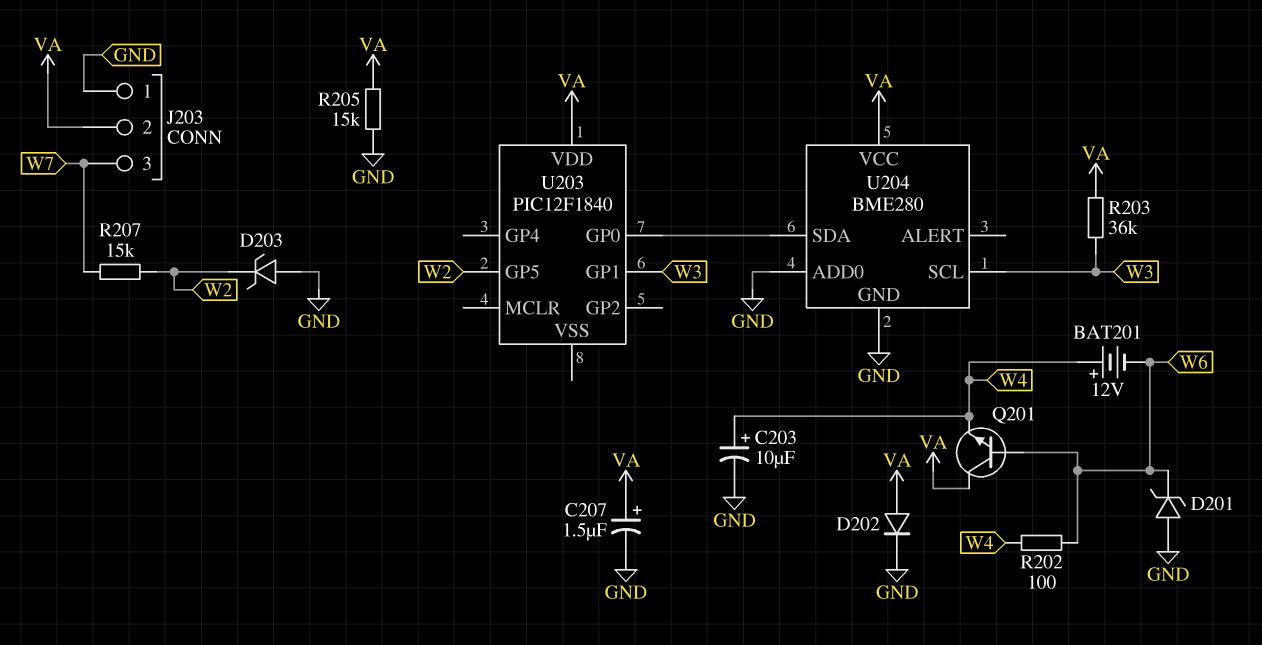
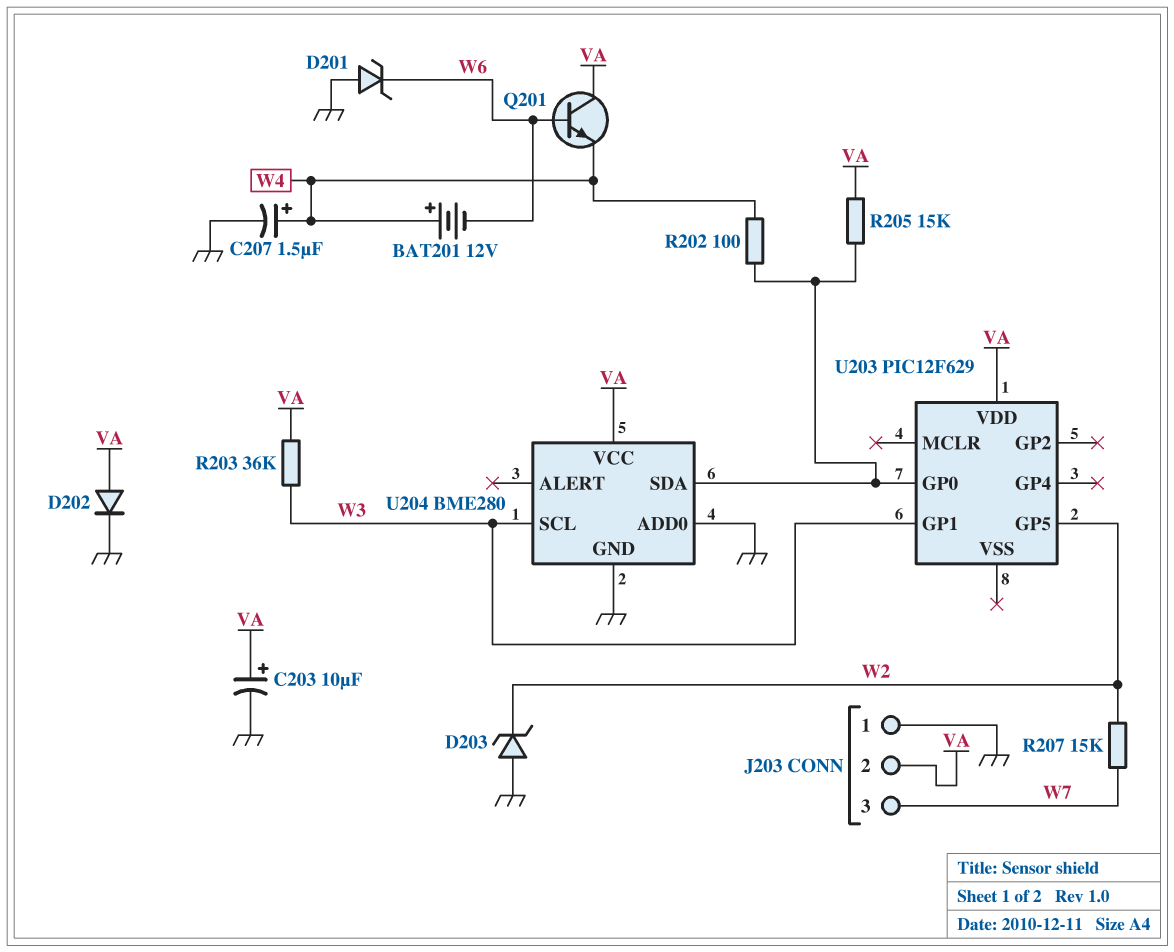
C203: 10uF (plus W4, minus GND) -> 10uF (plus VA, minus GND)
C207: 1.5uF (plus VA, minus GND) -> 1.5uF (plus W4, minus GND)
R202: 100 (W4, W6) -> 100 (U203/GP0, W4)
R205: 15k (GND, VA) -> 15k (U203/GP0, VA)
U203: PIC12F1840 -> PIC12F629

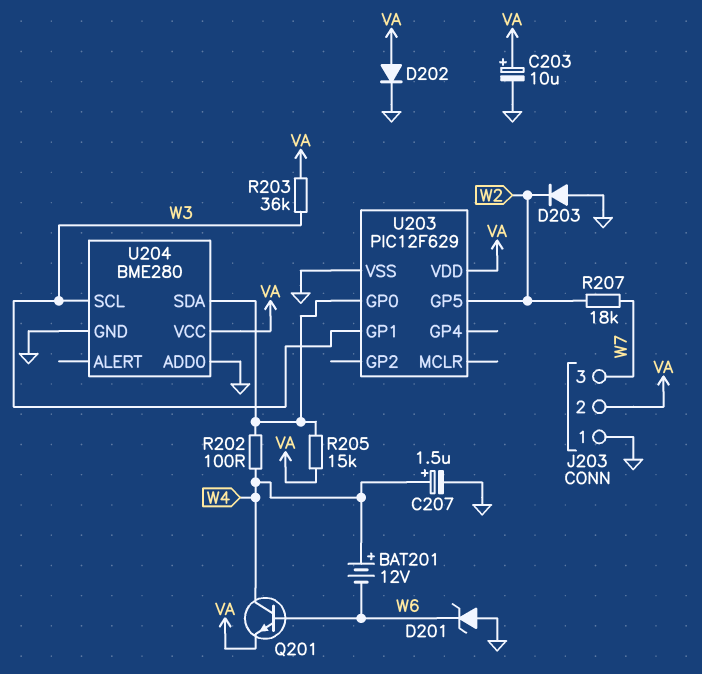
D203: zener (A GND, K W2) -> diode (A GND, K W2)
Q201: NPN (B W6, C VA, E W4) -> NPN (B W6, C W4, E VA)
R207: 15k (W2, W7) -> 18k (W2, W7)
U203 pin VSS: none -> GND

